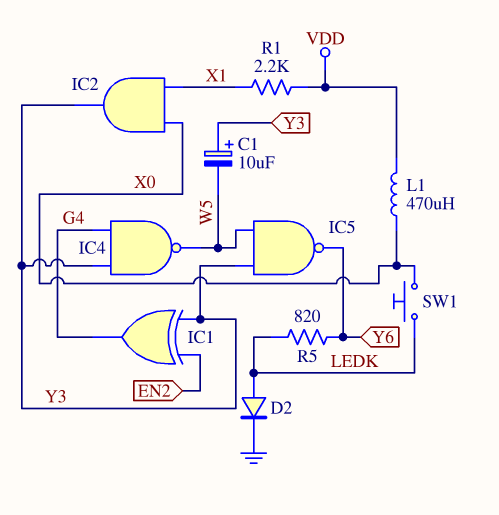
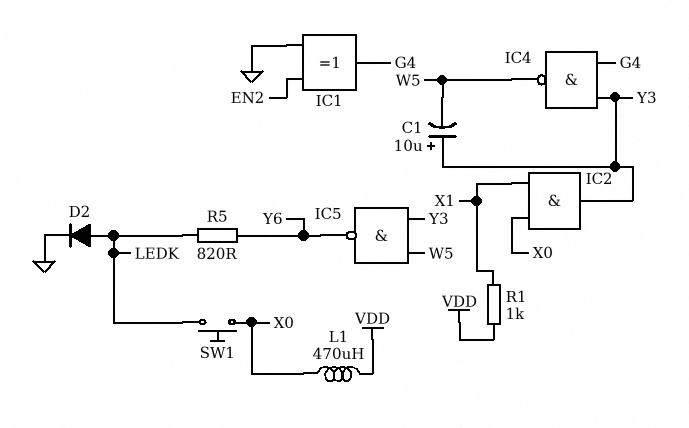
IC1: XOR (in EN2, in Y3, out G4) -> XOR (in EN2, in GND, out G4)
R1: 2.2k (VDD, X1) -> 1k (VDD, X1)

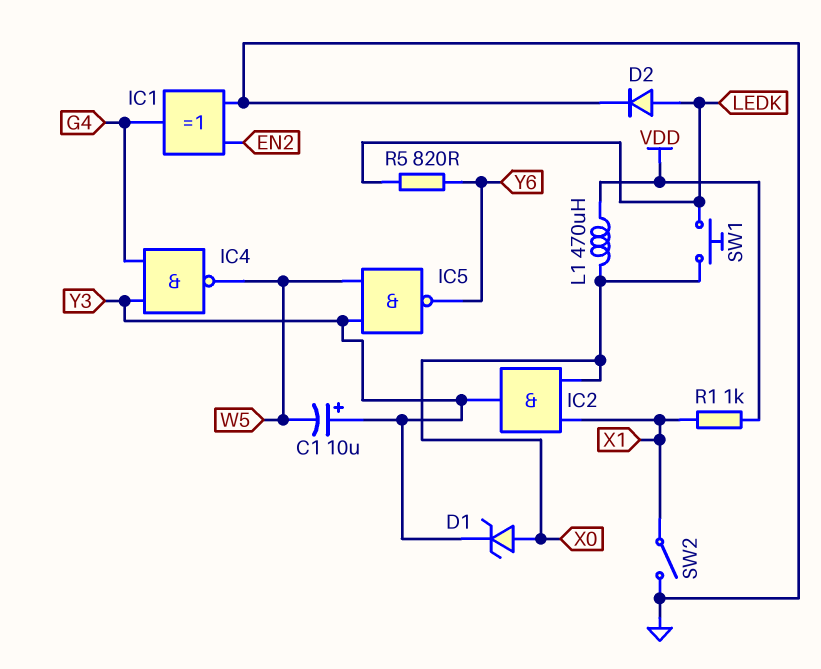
D1: none -> zener (A X0, K Y3)
SW2: none -> switch (GND, X1)

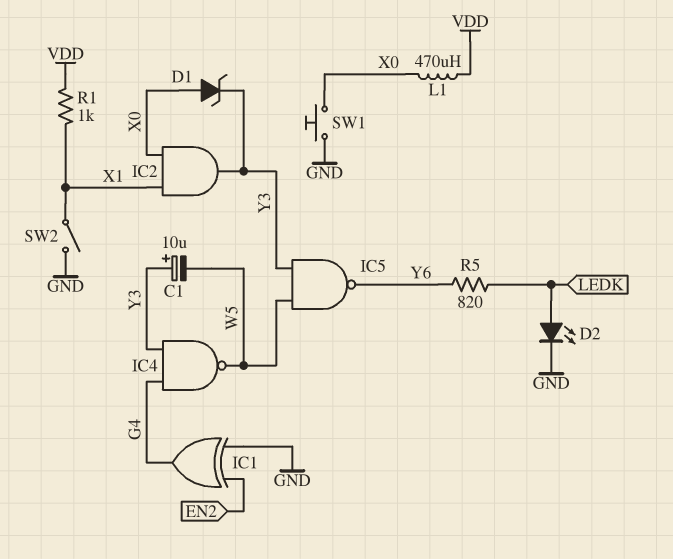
D2: diode (A LEDK, K GND) -> LED (A LEDK, K GND)
SW1: button (LEDK, X0) -> button (GND, X0)

